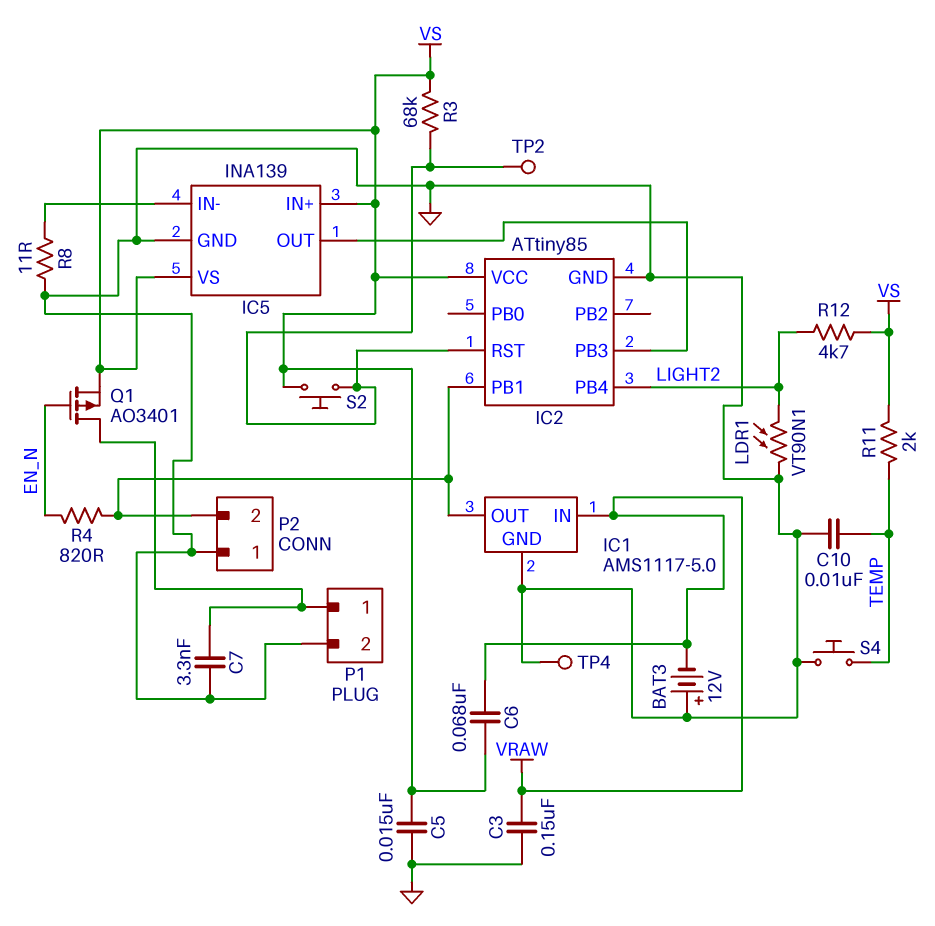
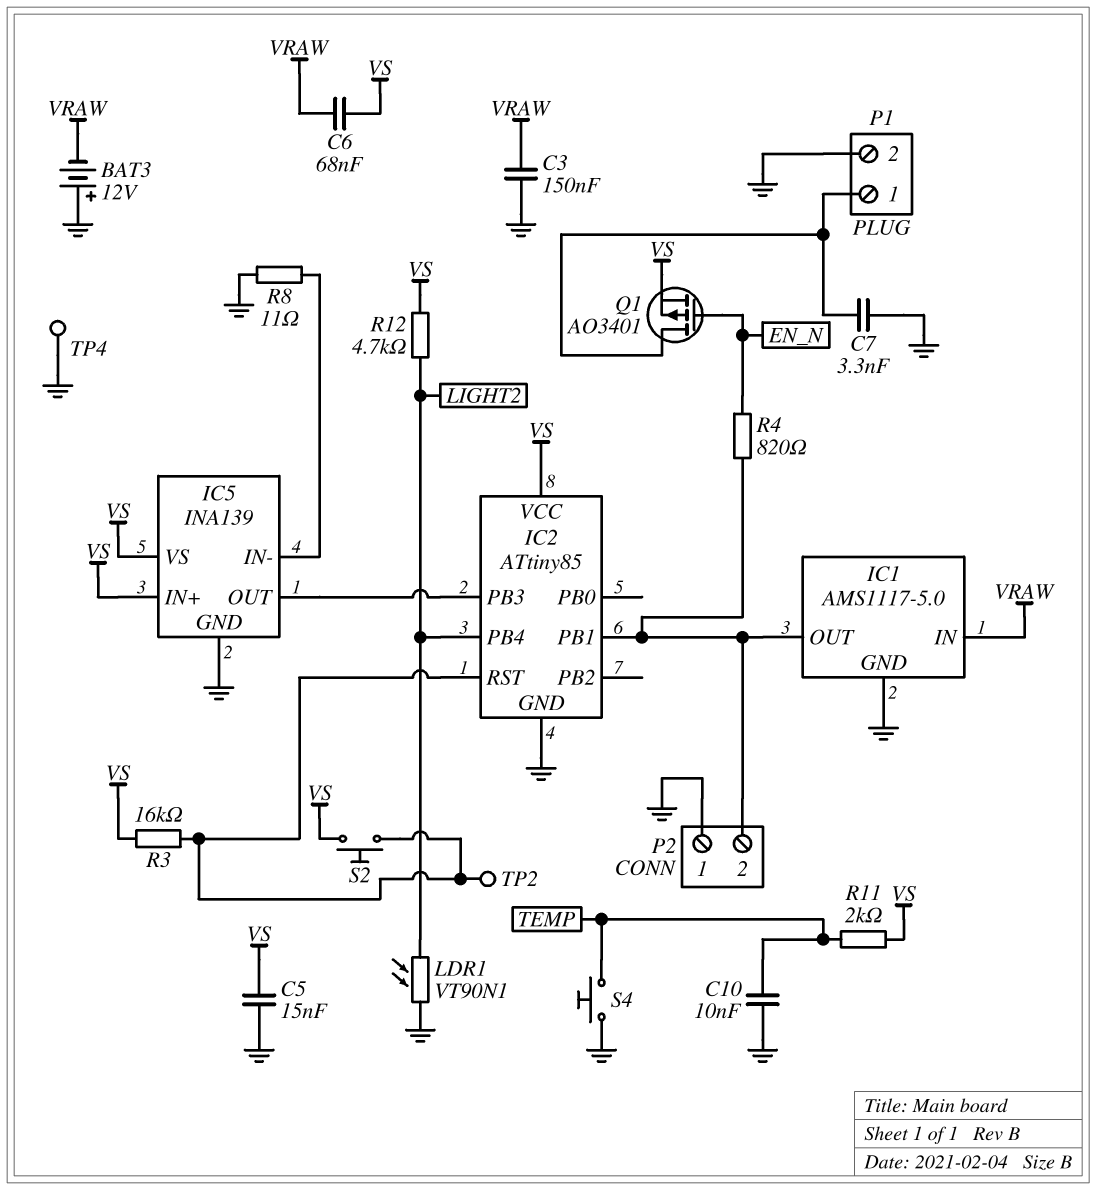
R3: 68k (IC2/RST, VS) -> 16k (IC2/RST, VS)

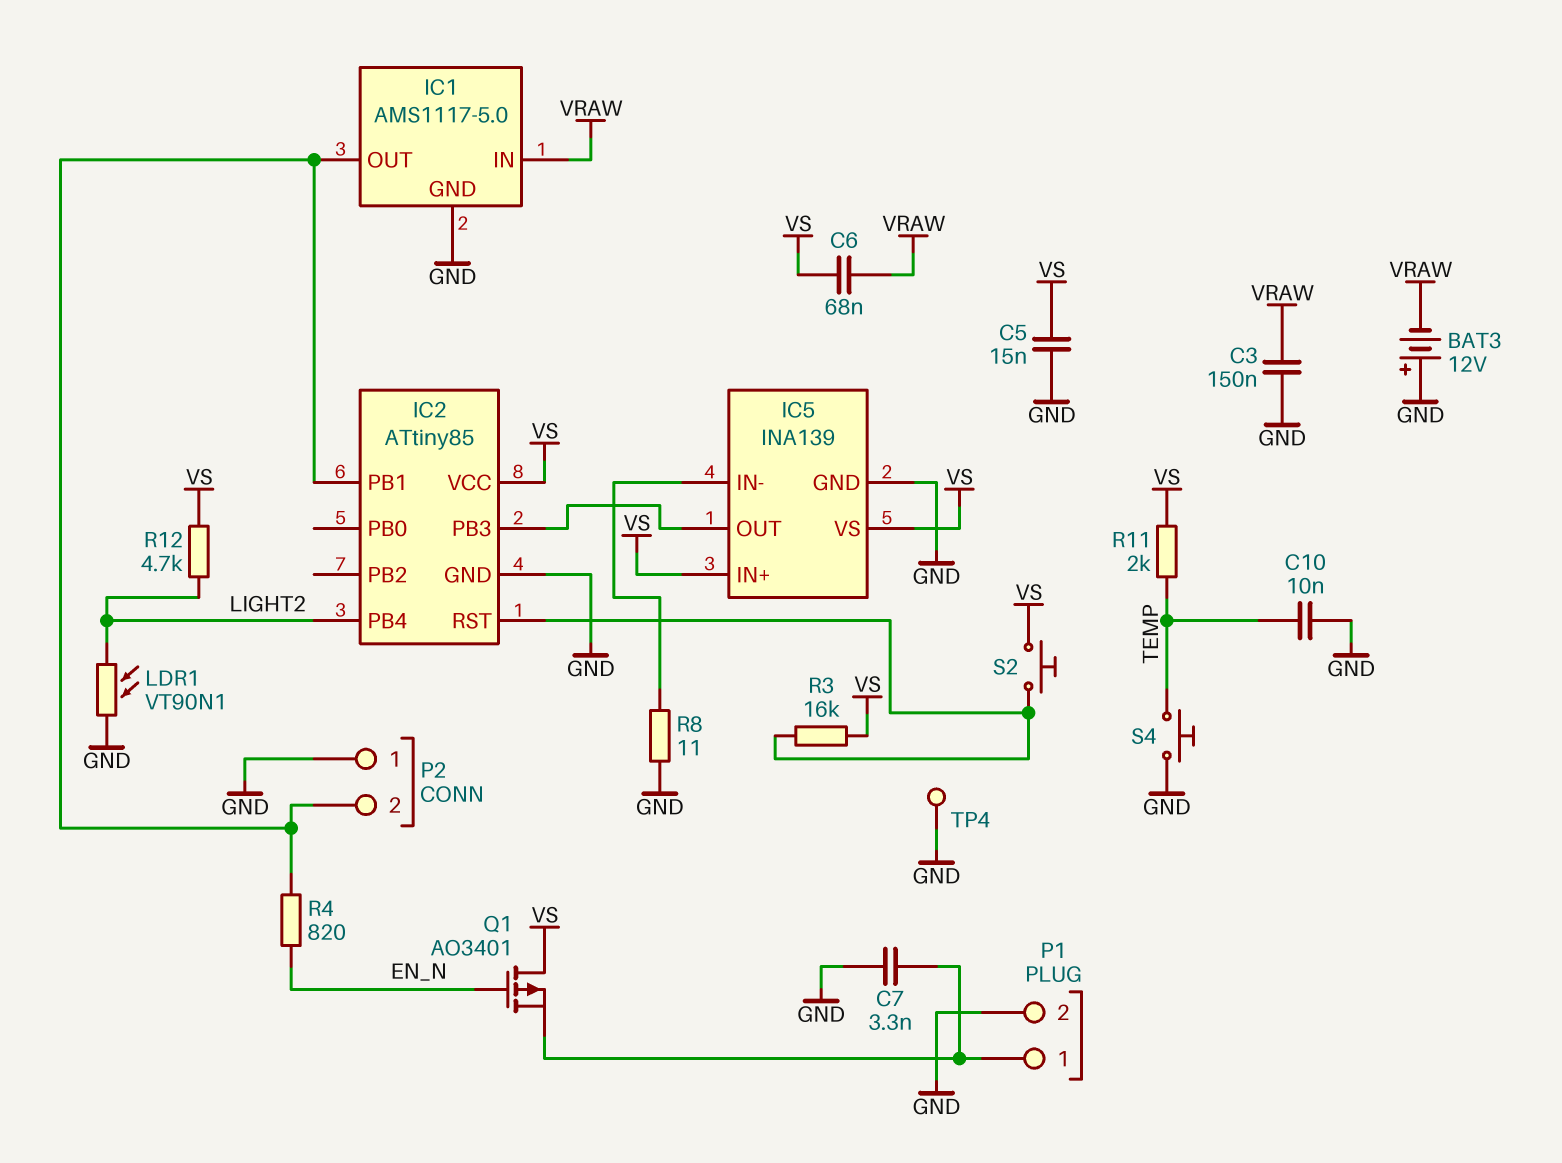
Q1: PMOS AO3401 (G EN_N, D P1/1, S VS) -> PMOS AO3401 (G EN_N, D VS, S P1/1)
TP2: test point (IC2/RST) -> none

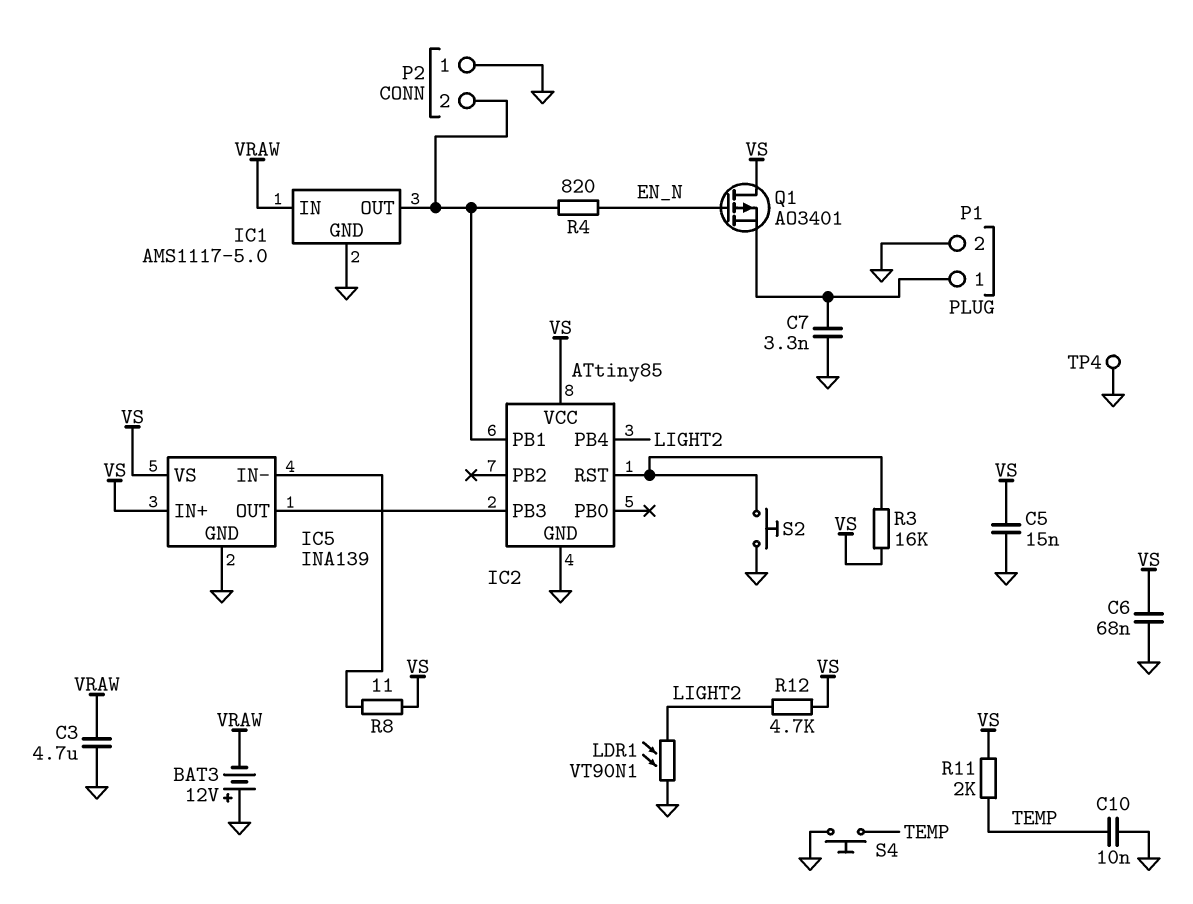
C3: 150nF (GND, VRAW) -> 4.7uF (GND, VRAW)
C6: 68nF (VRAW, VS) -> 68nF (GND, VS)
R8: 11 (GND, IC5/IN-) -> 11 (IC5/IN-, VS)
S2: button (IC2/RST, VS) -> button (GND, IC2/RST)

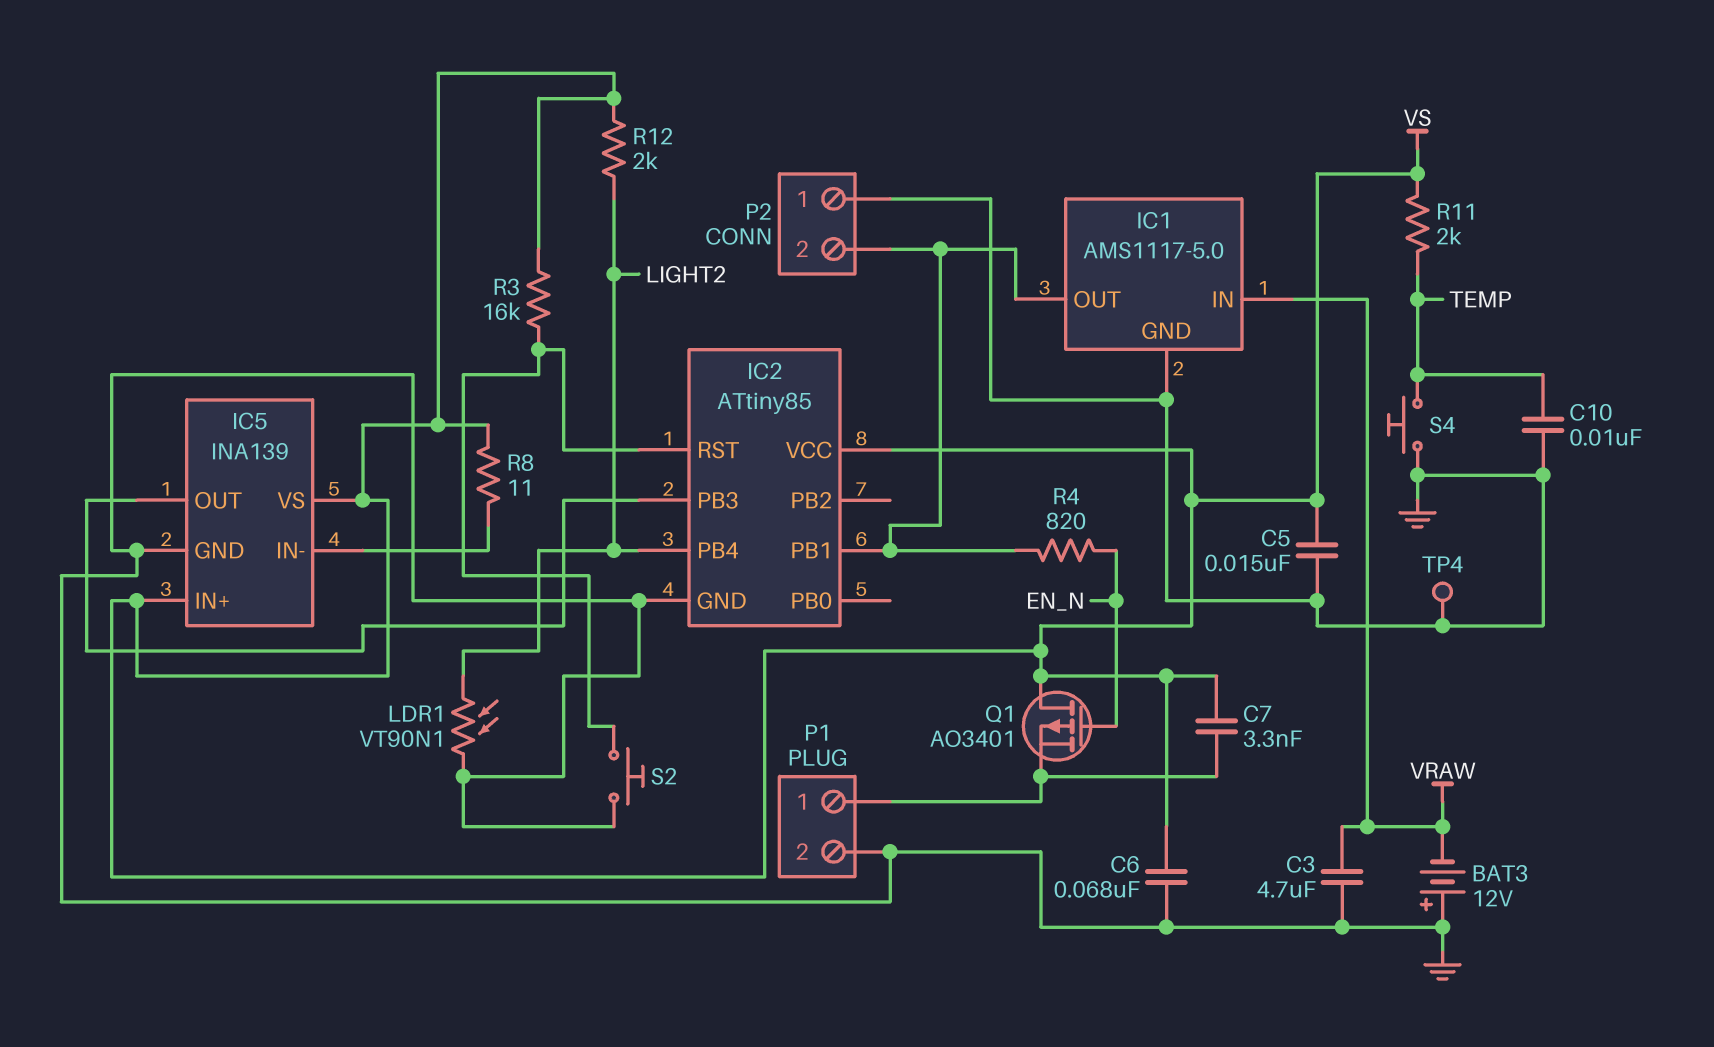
C7: 3.3nF (GND, P1/1) -> 3.3nF (P1/1, VS)
R12: 4.7k (LIGHT2, VS) -> 2k (LIGHT2, VS)

